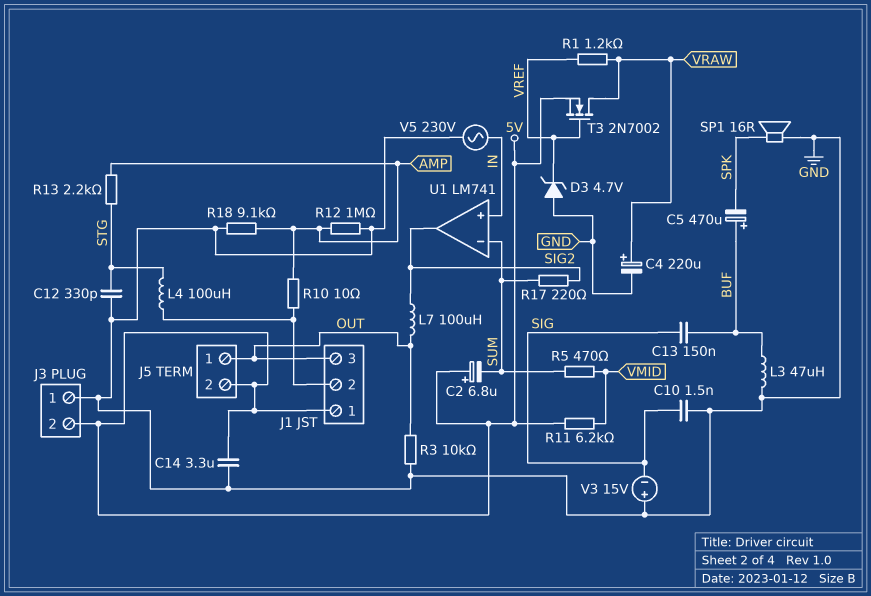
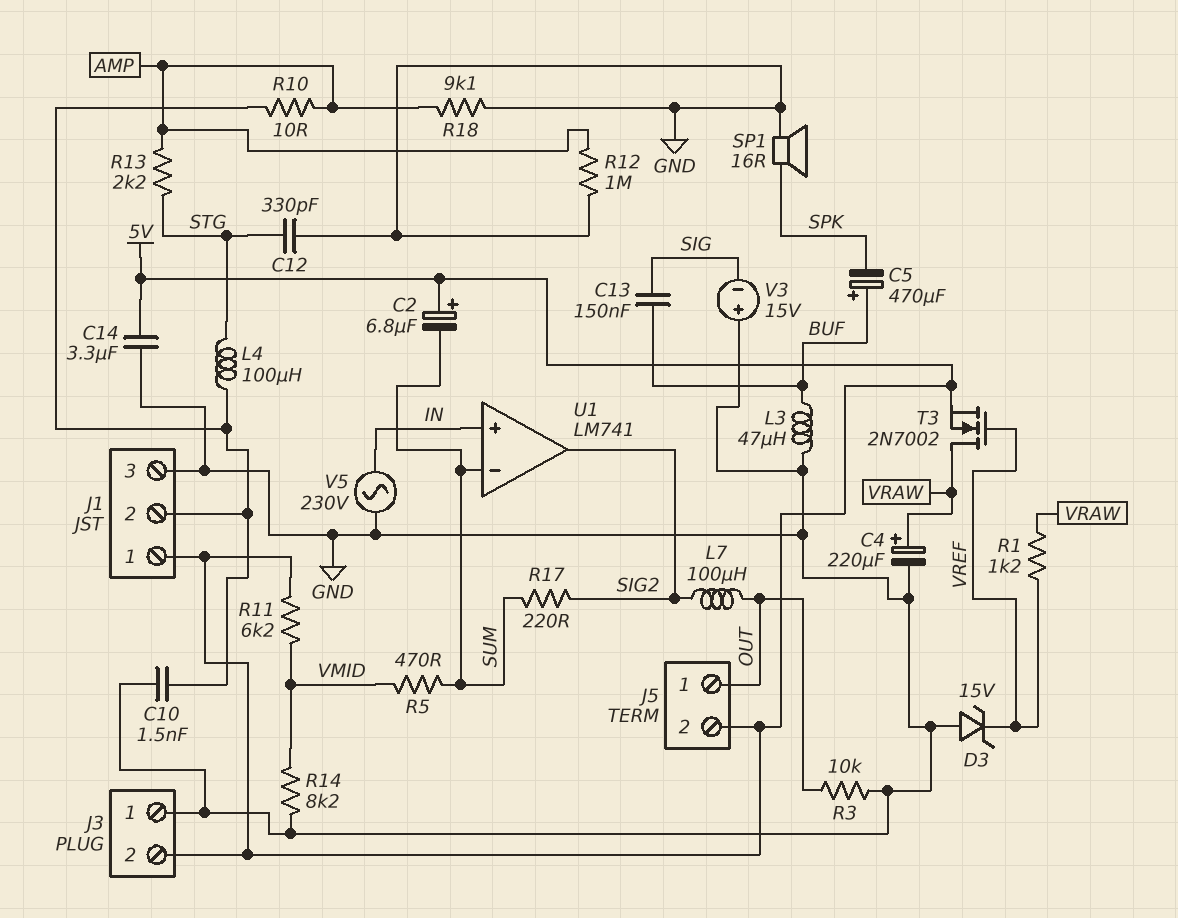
C10: 1.5nF (GND, SIG) -> 1.5nF (GND, J1/2)
D3: zener 4.7V (A GND, K VREF) -> zener 15V (A GND, K VREF)
J1 pin 3: OUT -> GND
R14: none -> 8.2k (GND, VMID)

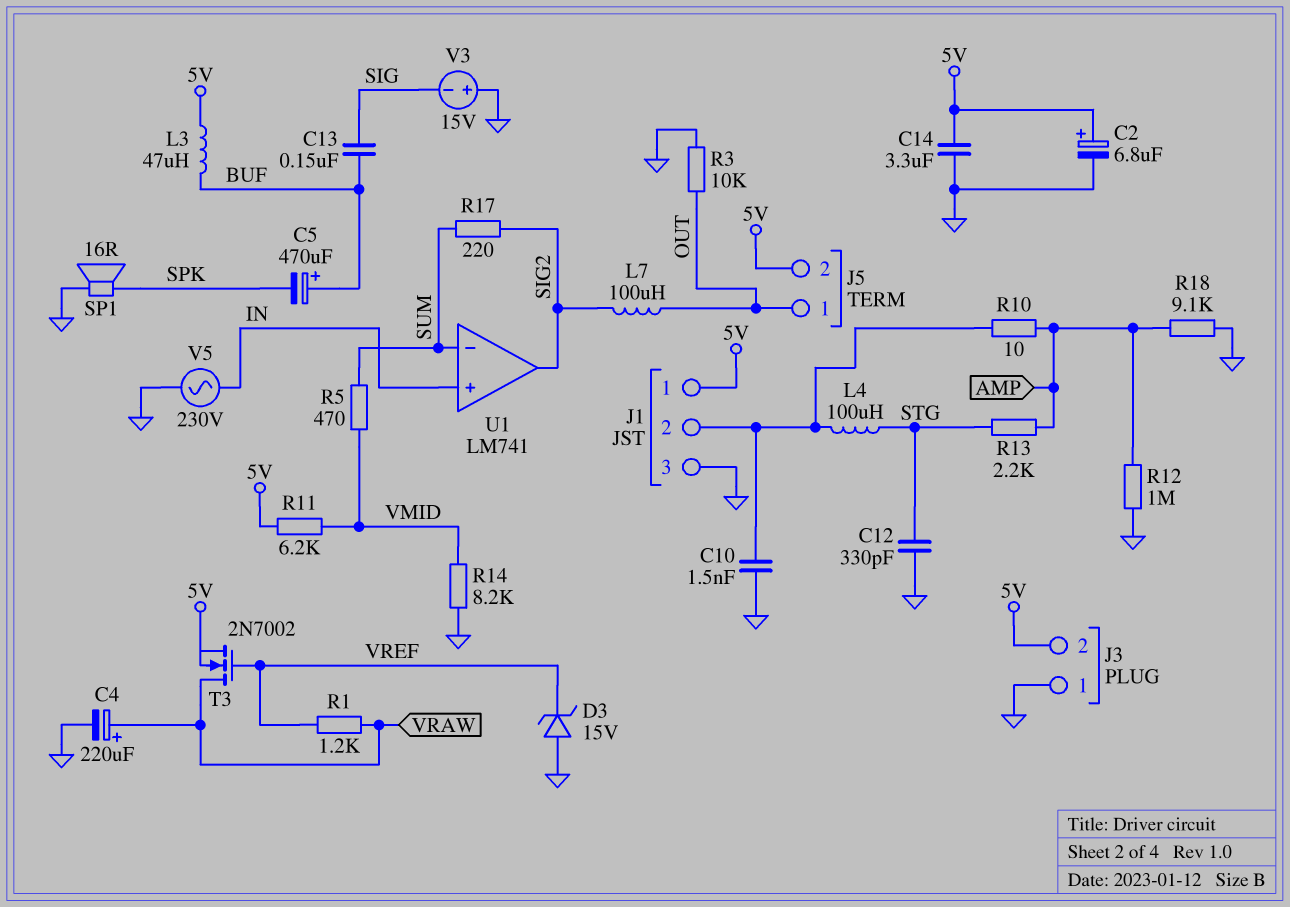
C2: 6.8uF (plus 5V, minus SUM) -> 6.8uF (plus 5V, minus GND)
L3: 47uH (BUF, GND) -> 47uH (5V, BUF)

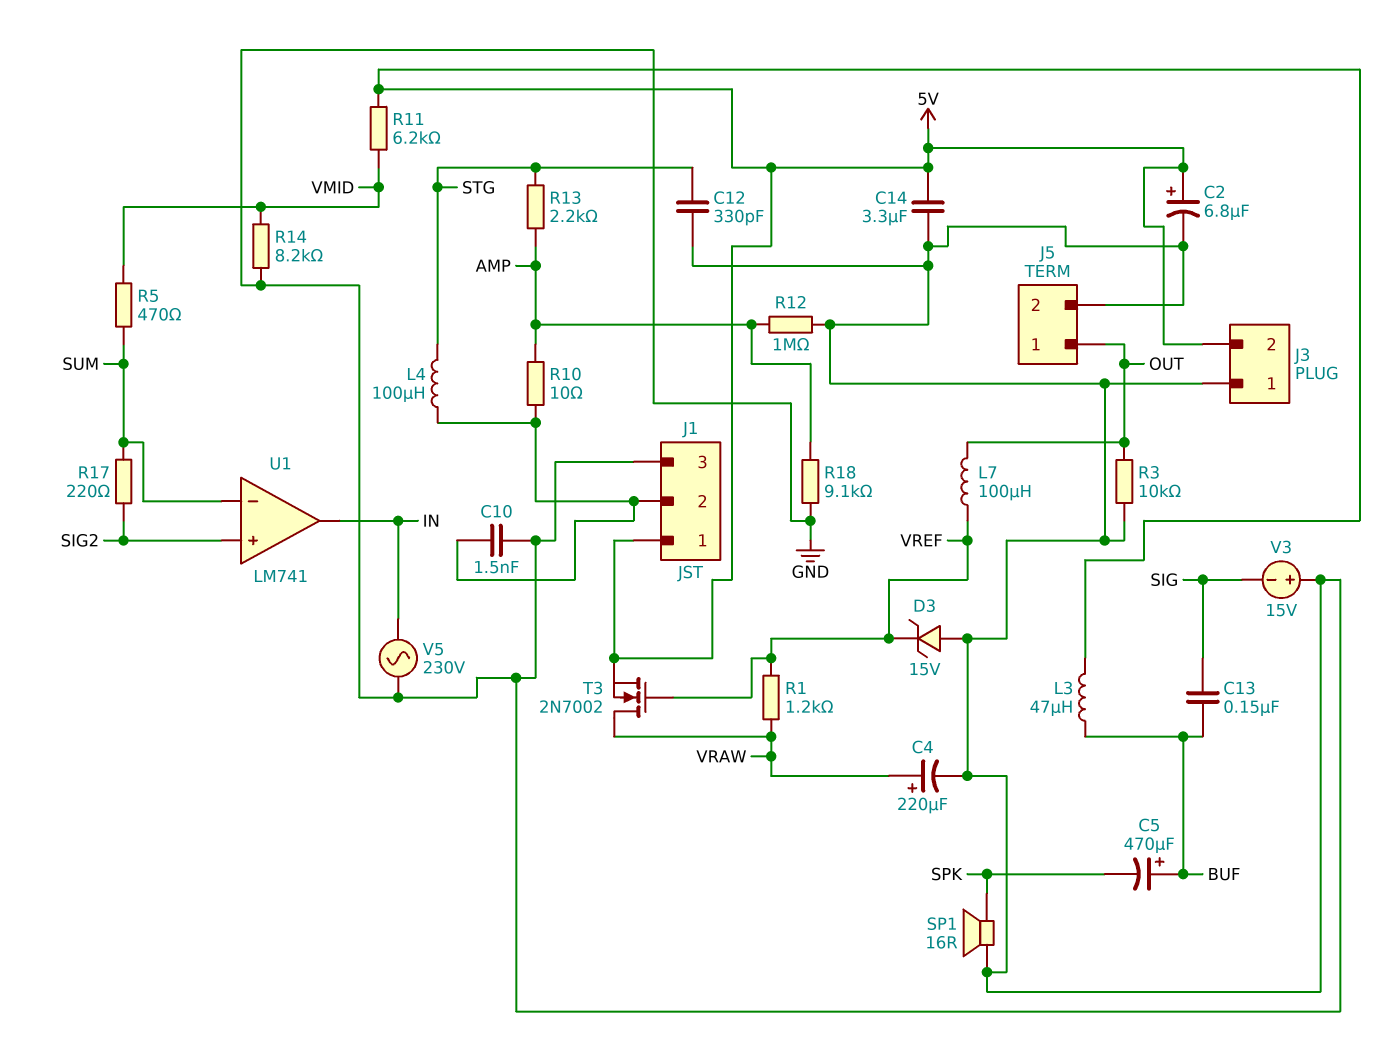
J5 pin 2: 5V -> GND
L7: 100uH (OUT, SIG2) -> 100uH (OUT, VREF)
U1 pin in+: IN -> SIG2
U1 pin out: SIG2 -> IN

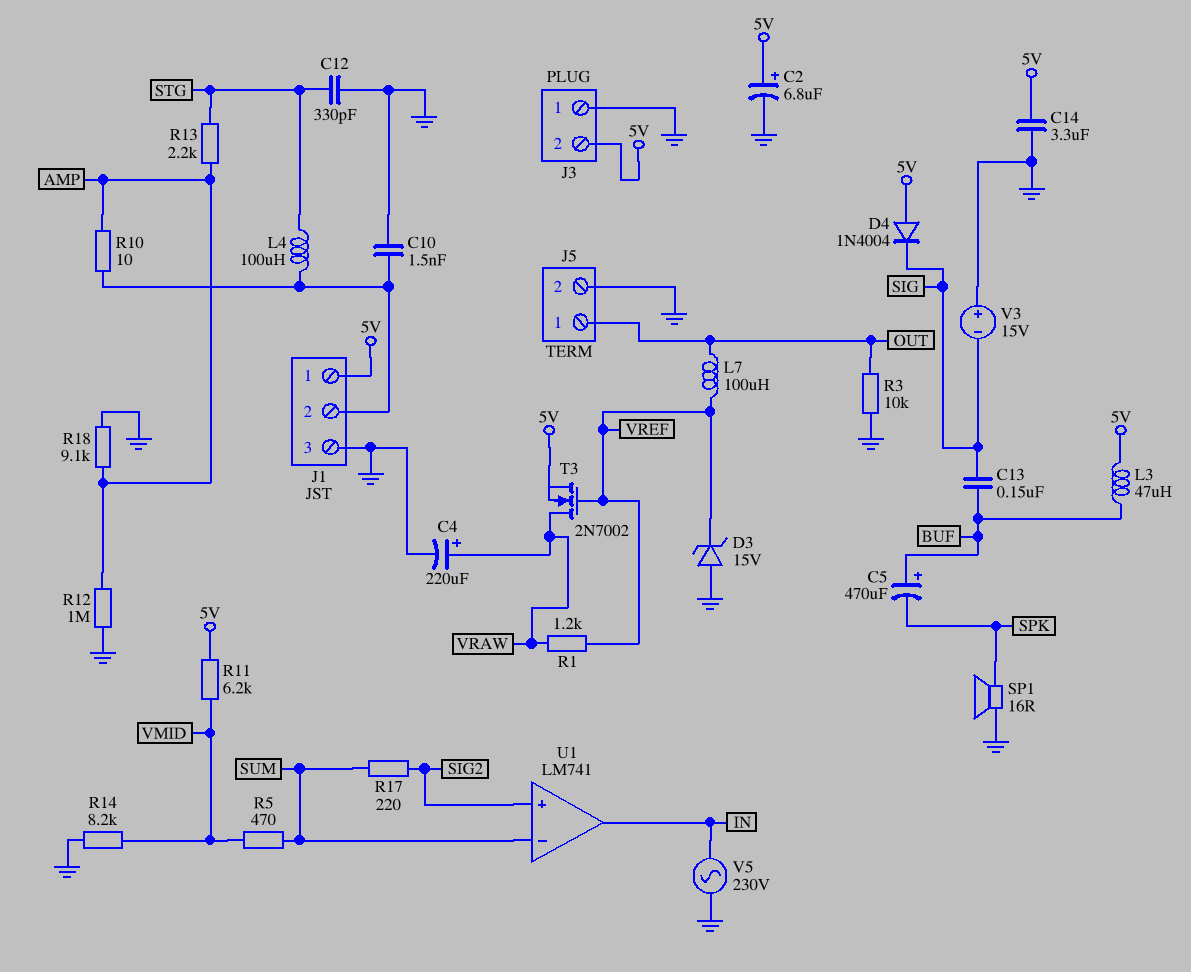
D4: none -> diode 1N4004 (A 5V, K SIG)

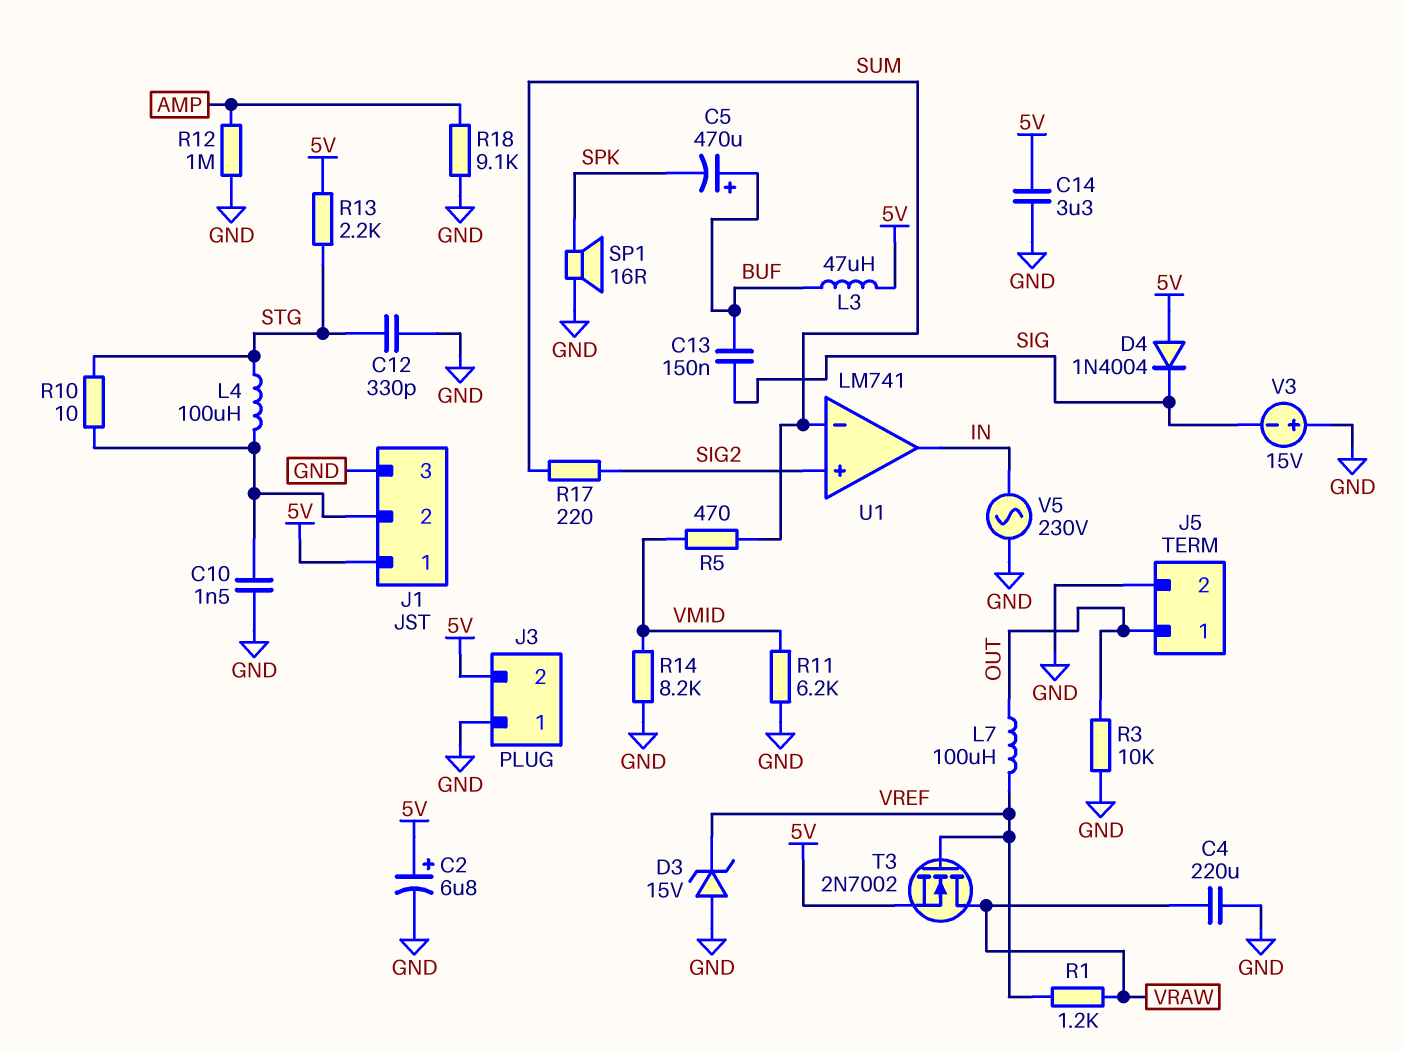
C4: 220uF (plus VRAW, minus GND) -> 220uF (GND, VRAW)
R10: 10 (AMP, J1/2) -> 10 (J1/2, STG)
R11: 6.2k (5V, VMID) -> 6.2k (GND, VMID)
R13: 2.2k (AMP, STG) -> 2.2k (5V, STG)

